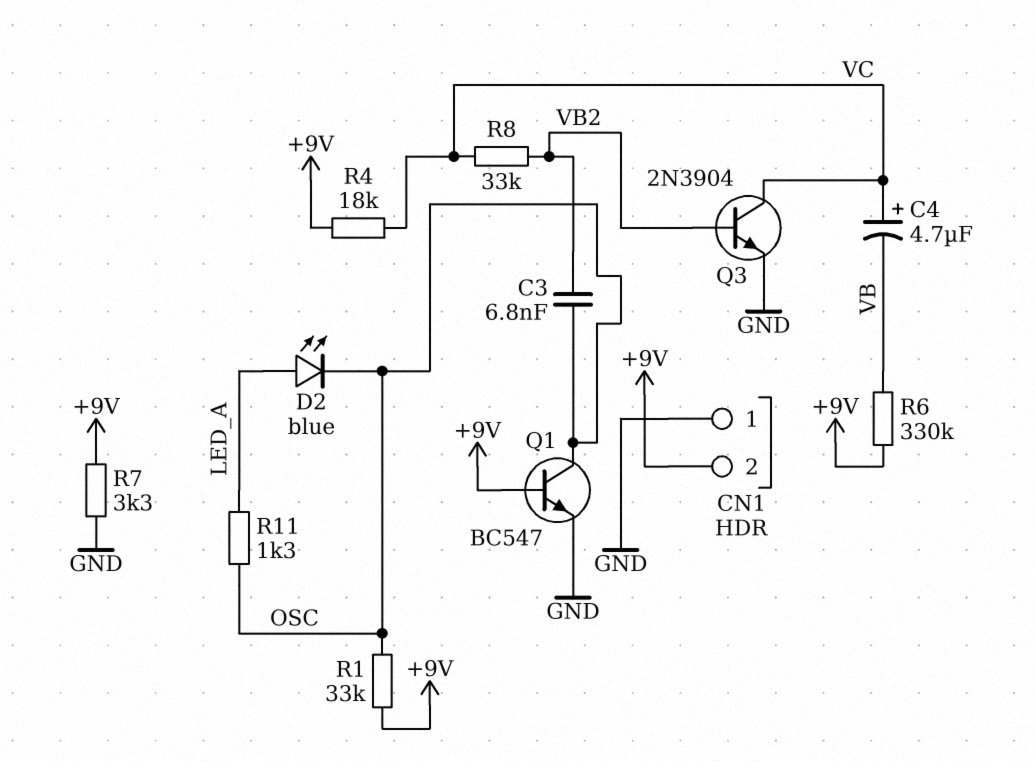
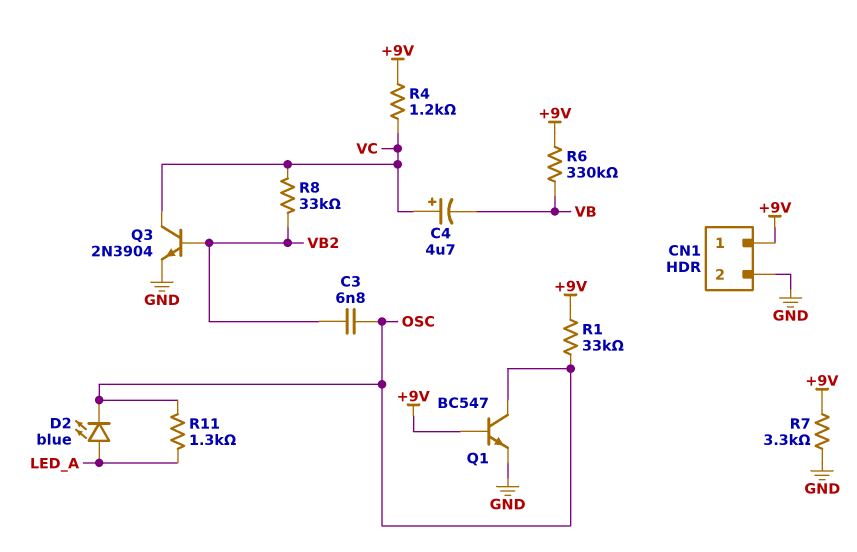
CN1 pin 1: GND -> +9V
CN1 pin 2: +9V -> GND
R4: 18k (+9V, VC) -> 1.2k (+9V, VC)

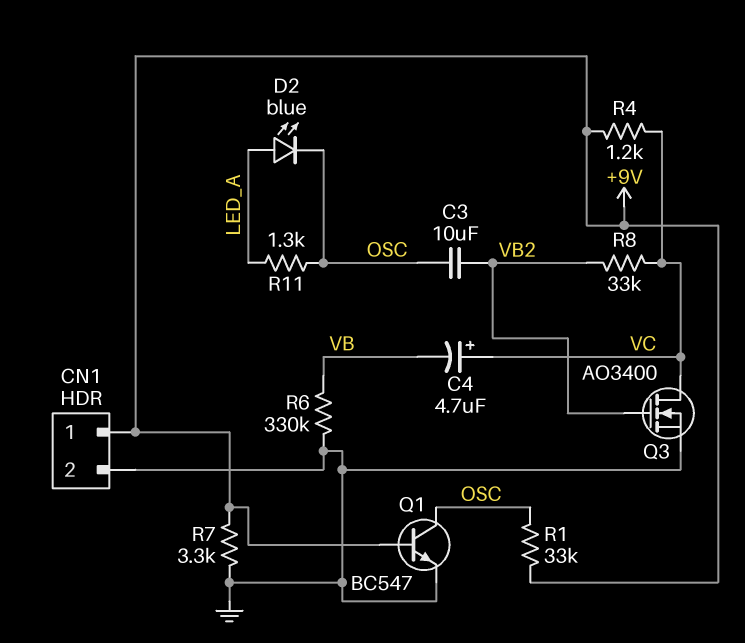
C3: 6.8nF (OSC, VB2) -> 10uF (OSC, VB2)
Q3: NPN 2N3904 (B VB2, C VC, E GND) -> NMOS AO3400 (G VB2, D VC, S GND)
R6: 330k (+9V, VB) -> 330k (GND, VB)

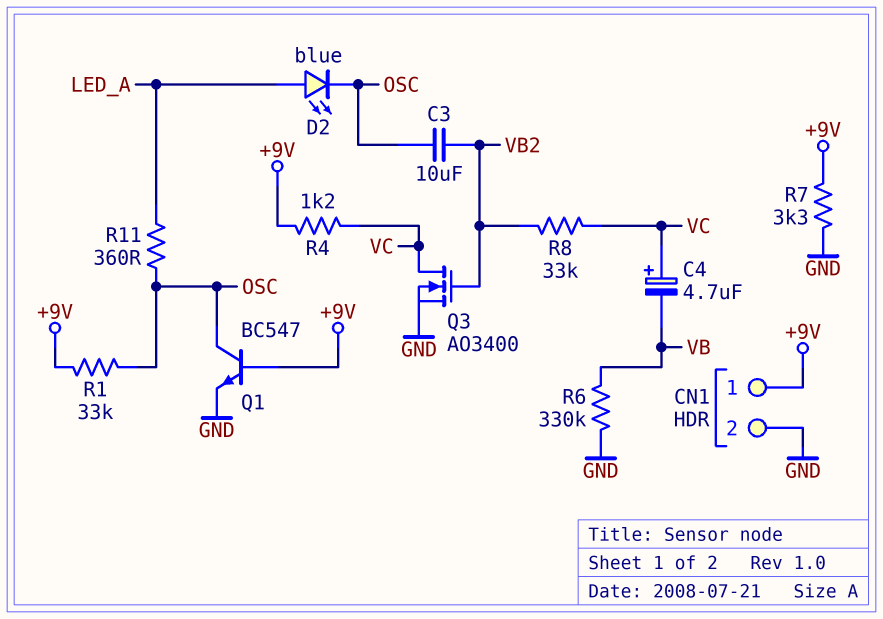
R11: 1.3k (LED_A, OSC) -> 360 (LED_A, OSC)

